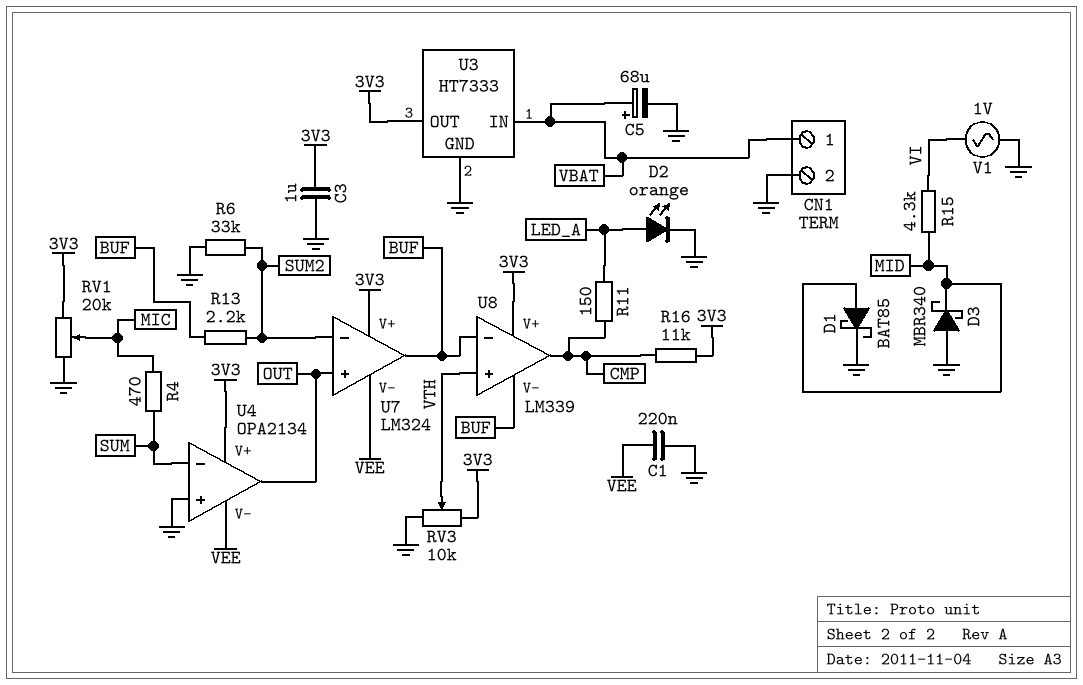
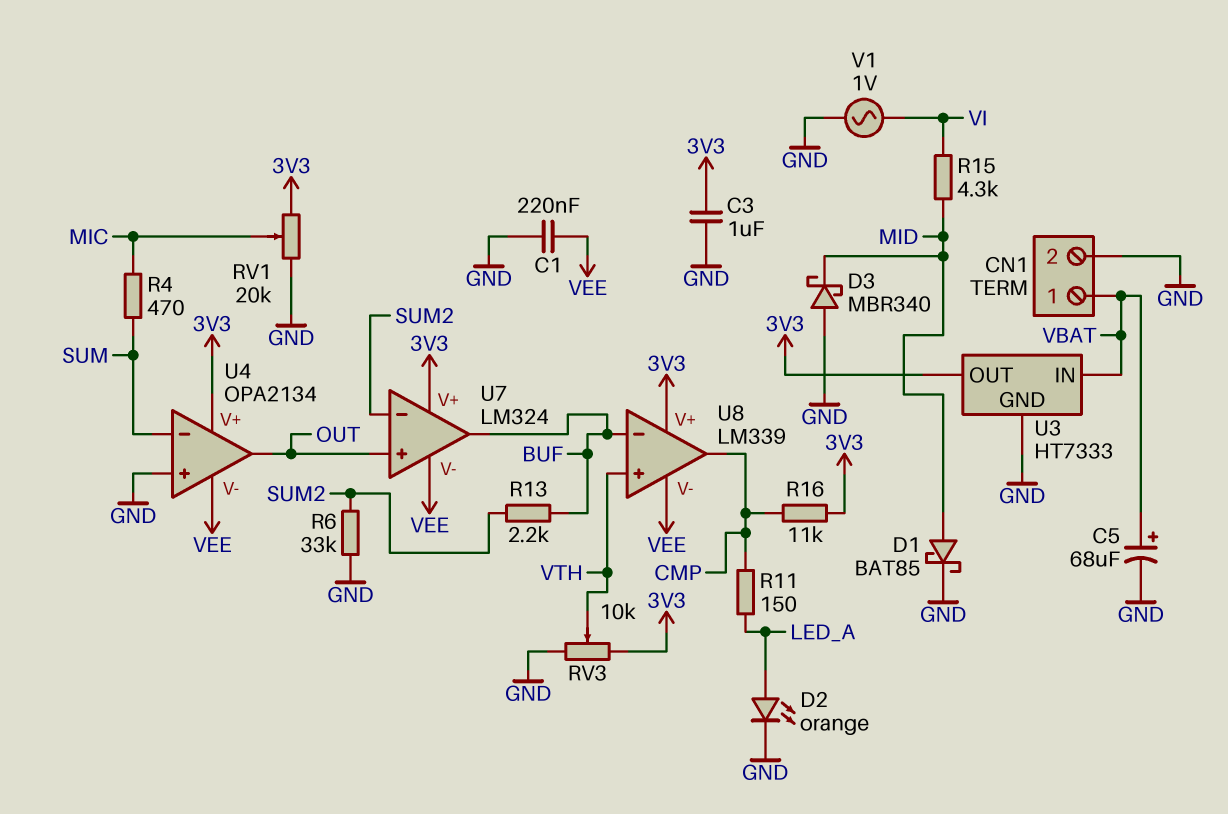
U8 pin V-: BUF -> VEE

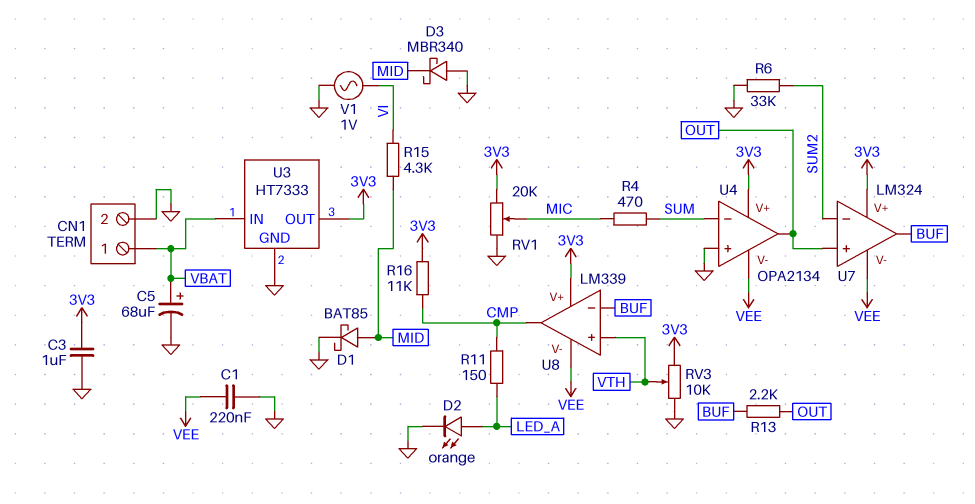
R13: 2.2k (BUF, SUM2) -> 2.2k (BUF, OUT)

